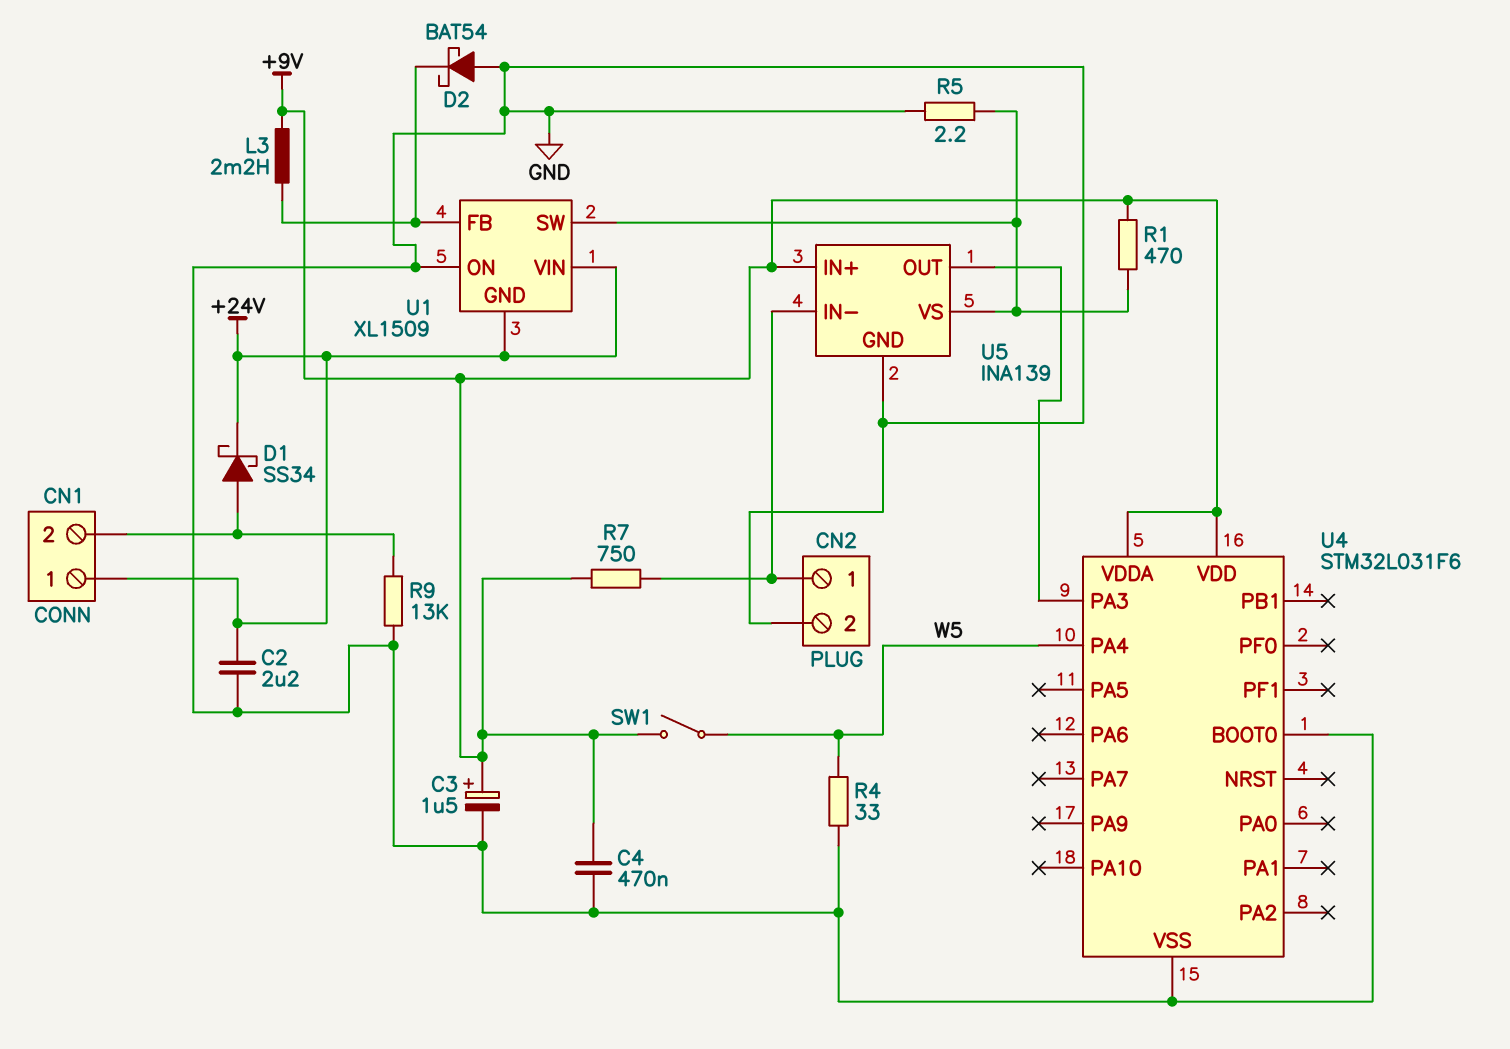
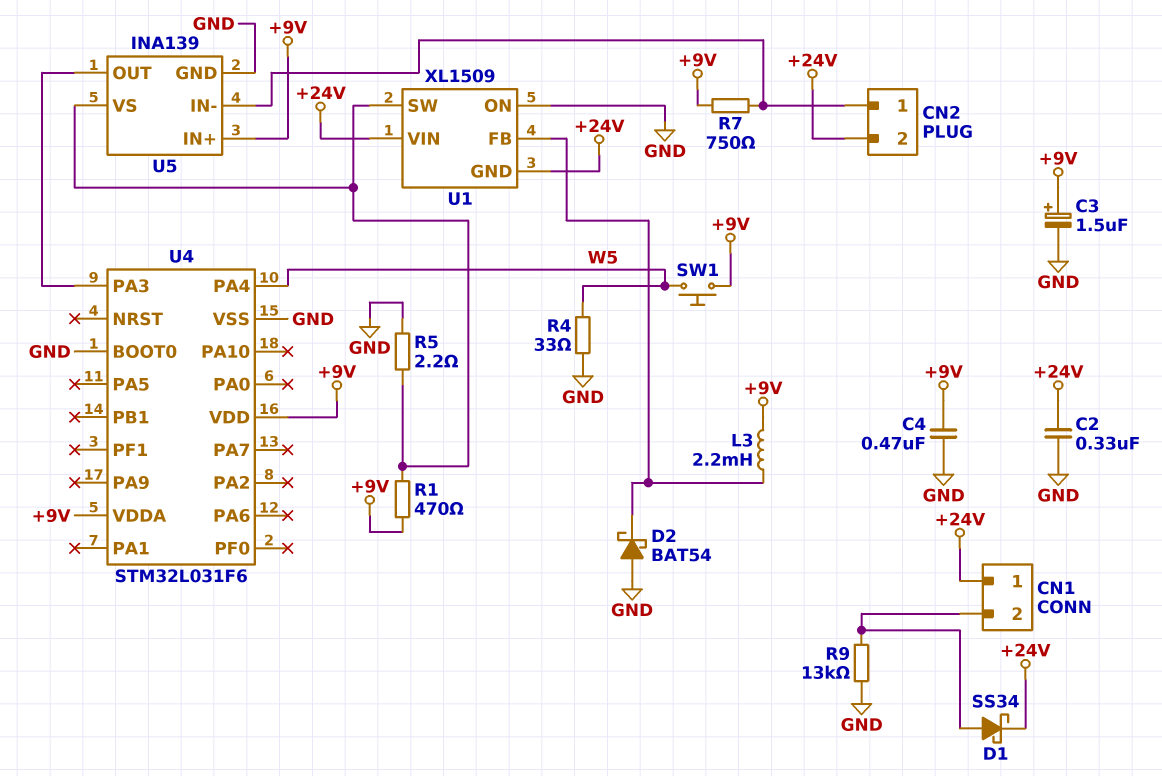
C2: 2.2uF (+24V, GND) -> 330nF (+24V, GND)
CN2 pin 2: GND -> +24V
SW1: switch (+9V, W5) -> button (+9V, W5)

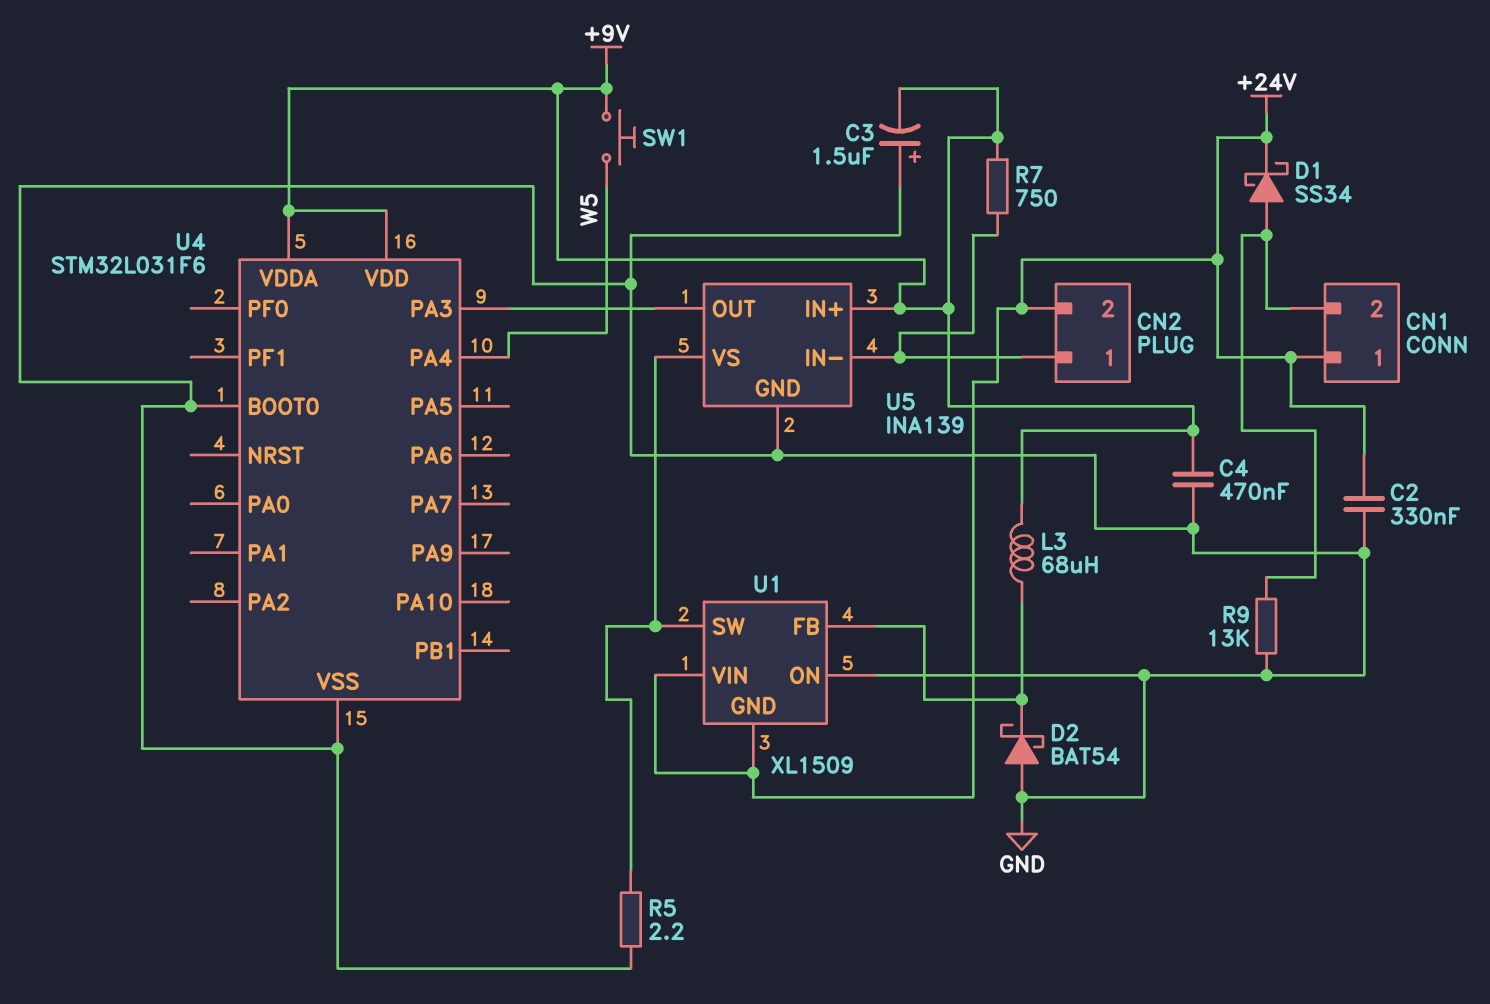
C3: 1.5uF (plus +9V, minus GND) -> 1.5uF (plus GND, minus +9V)
L3: 2.2mH (+9V, U1/FB) -> 68uH (+9V, U1/FB)
R1: 470 (+9V, U1/SW) -> none
R4: 33 (GND, W5) -> none

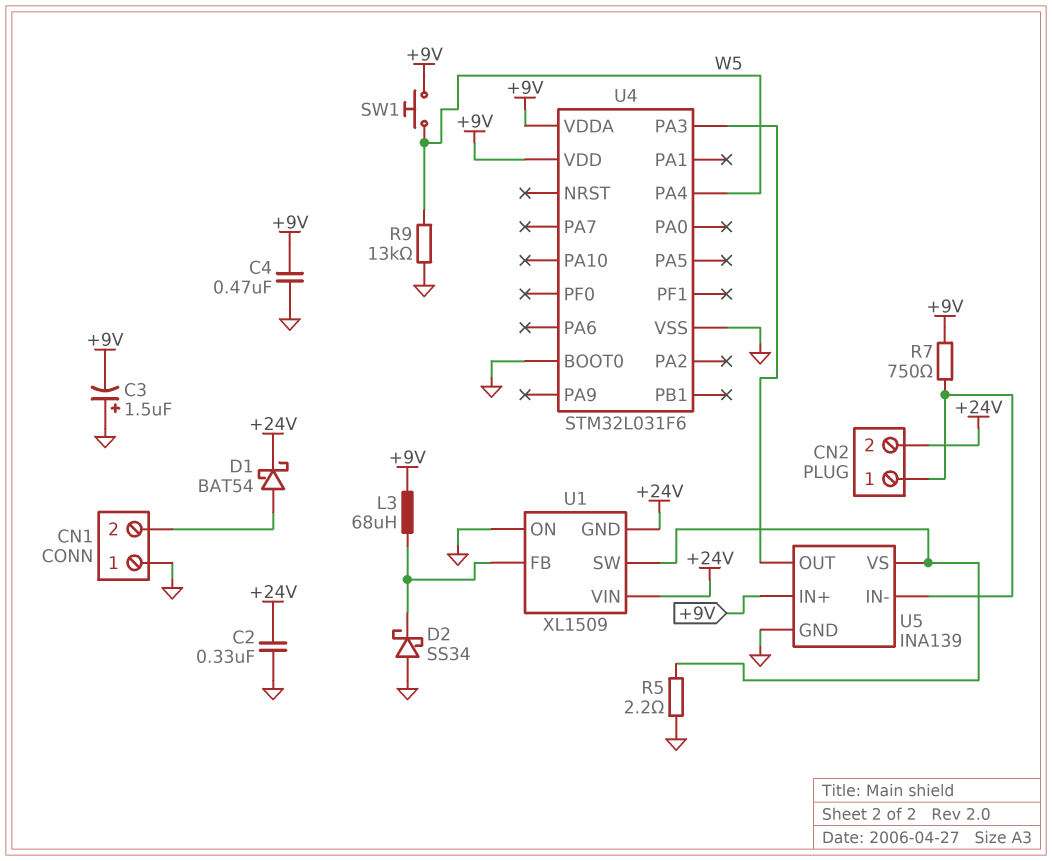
CN1 pin 1: +24V -> GND
D1: schottky SS34 (A CN1/2, K +24V) -> schottky BAT54 (A CN1/2, K +24V)
D2: schottky BAT54 (A GND, K U1/FB) -> schottky SS34 (A GND, K U1/FB)
R9: 13k (CN1/2, GND) -> 13k (GND, W5)

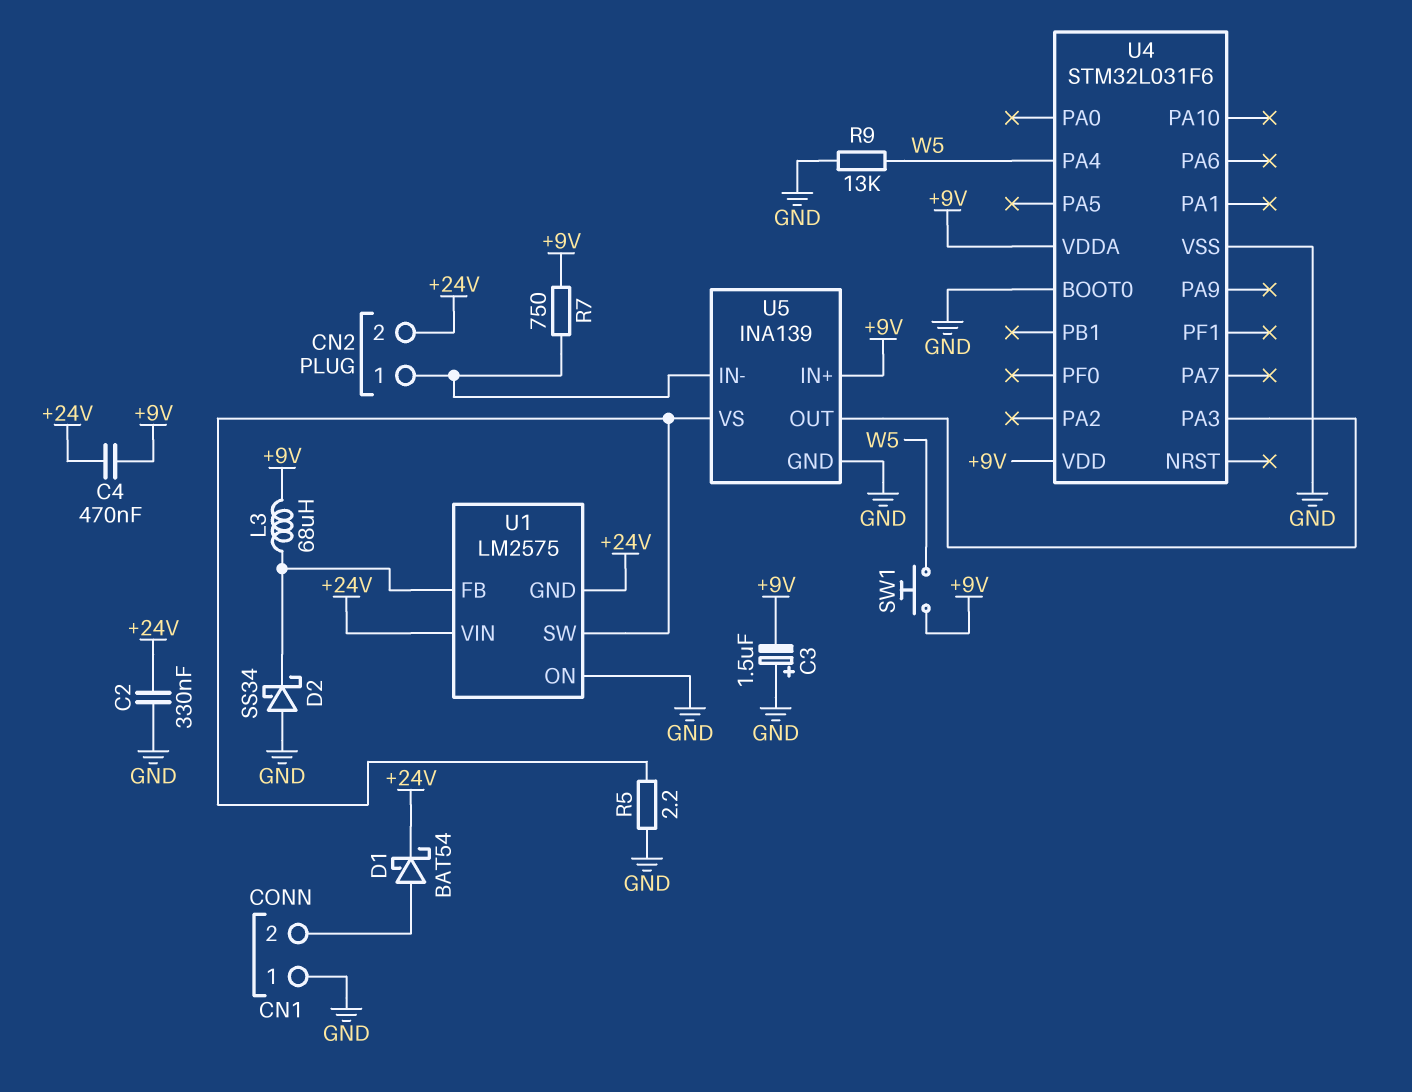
C4: 470nF (+9V, GND) -> 470nF (+9V, +24V)
U1: XL1509 -> LM2575

